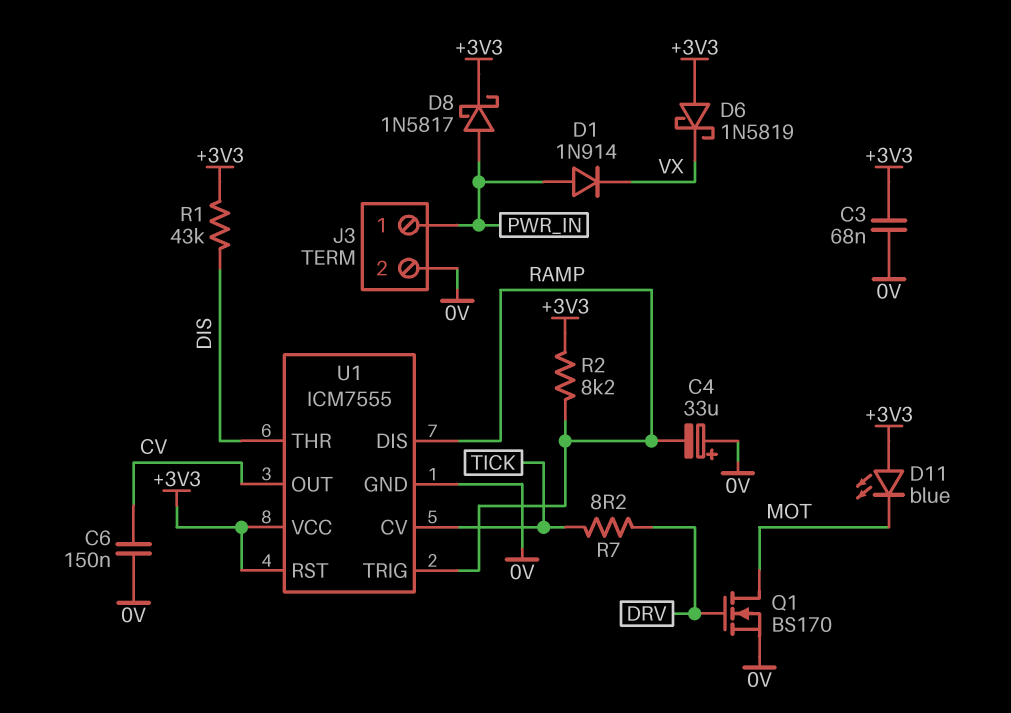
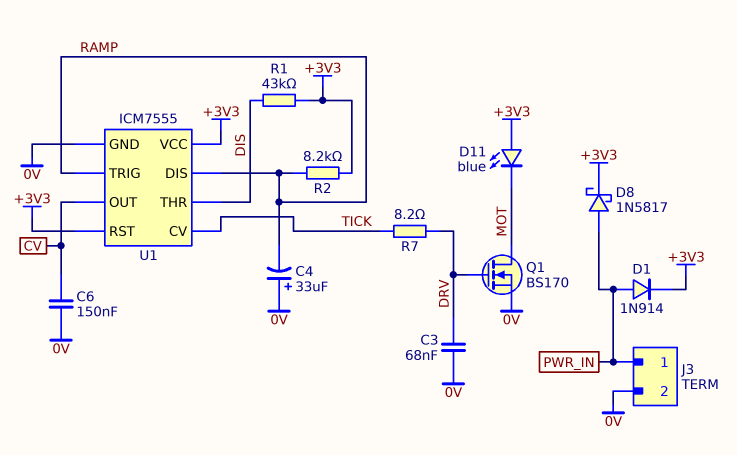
C3: 68nF (+3V3, 0V) -> 68nF (0V, DRV)
D1: diode 1N914 (A PWR_IN, K VX) -> diode 1N914 (A PWR_IN, K +3V3)
D6: schottky 1N5819 (A +3V3, K VX) -> none

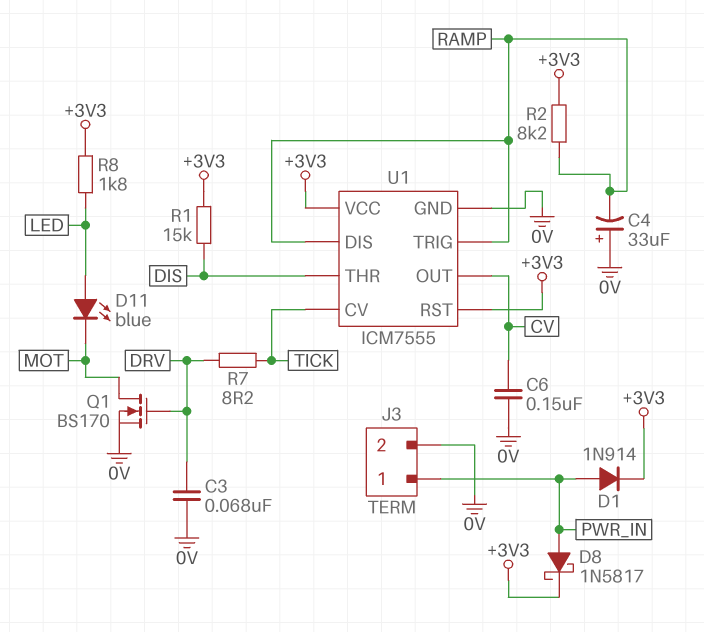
D11: LED blue (A +3V3, K MOT) -> LED blue (A LED, K MOT)
R1: 43k (+3V3, DIS) -> 15k (+3V3, DIS)
R8: none -> 1.8k (+3V3, LED)

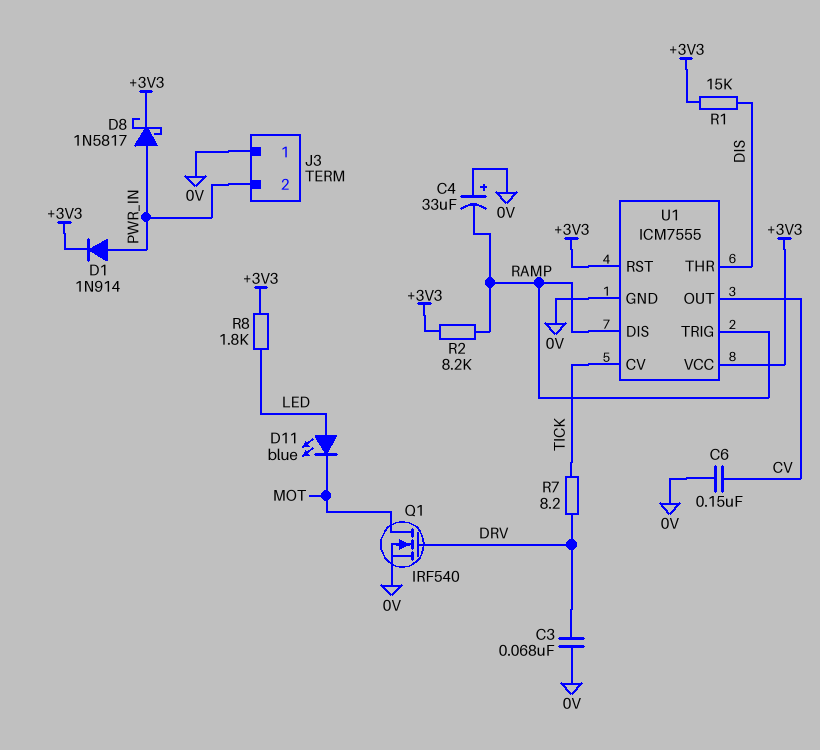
J3 pin 1: PWR_IN -> 0V
J3 pin 2: 0V -> PWR_IN
Q1: NMOS BS170 (G DRV, D MOT, S 0V) -> NMOS IRF540 (G DRV, D MOT, S 0V)

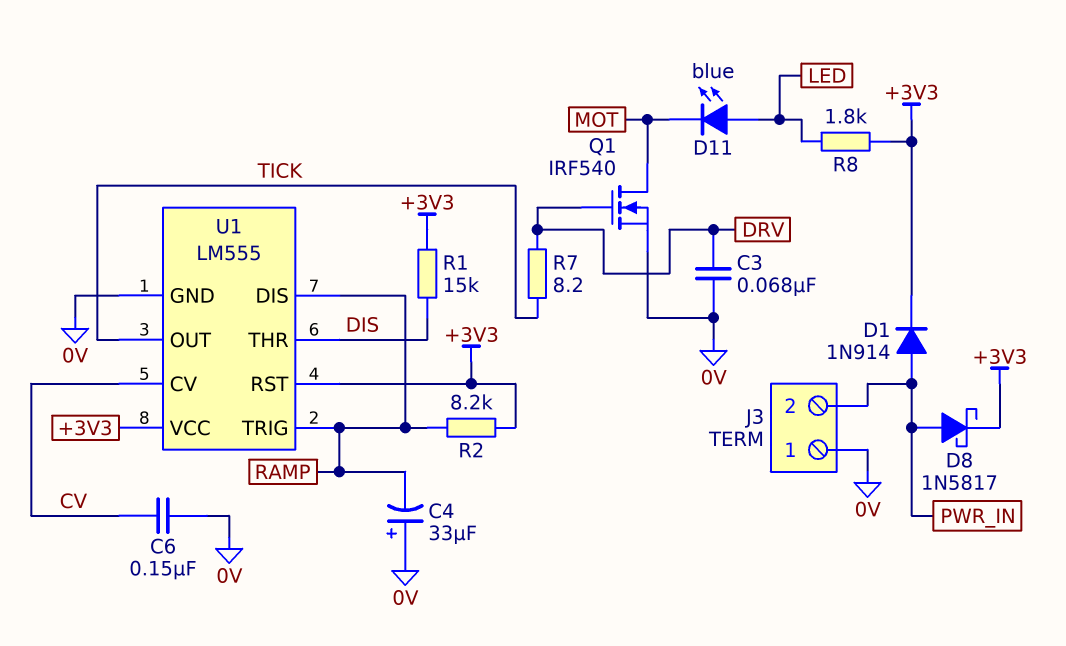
U1: ICM7555 -> LM555
U1 pin CV: TICK -> CV
U1 pin OUT: CV -> TICK

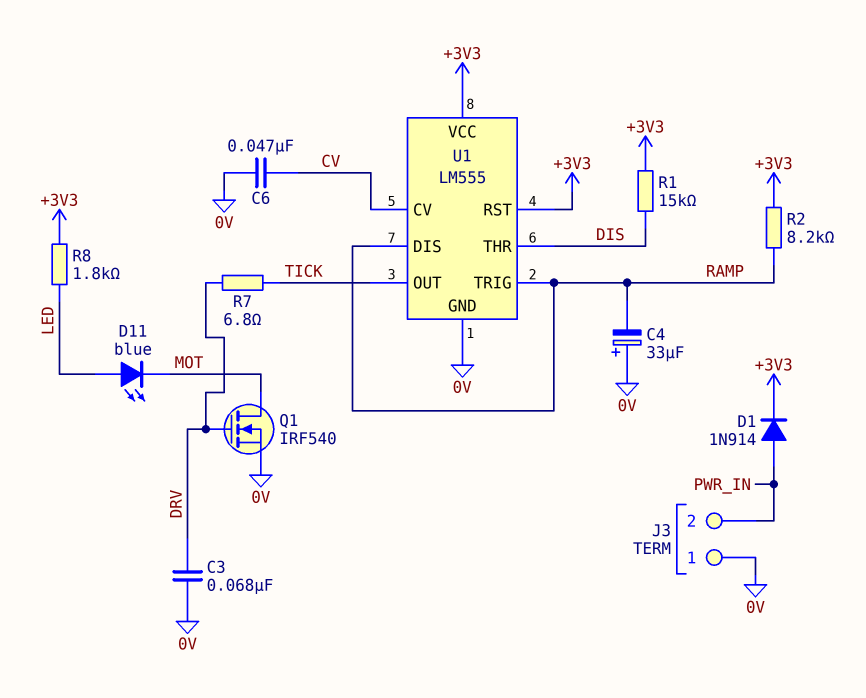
C6: 150nF (0V, CV) -> 47nF (0V, CV)
D8: schottky 1N5817 (A PWR_IN, K +3V3) -> none
R7: 8.2 (DRV, TICK) -> 6.8 (DRV, TICK)

